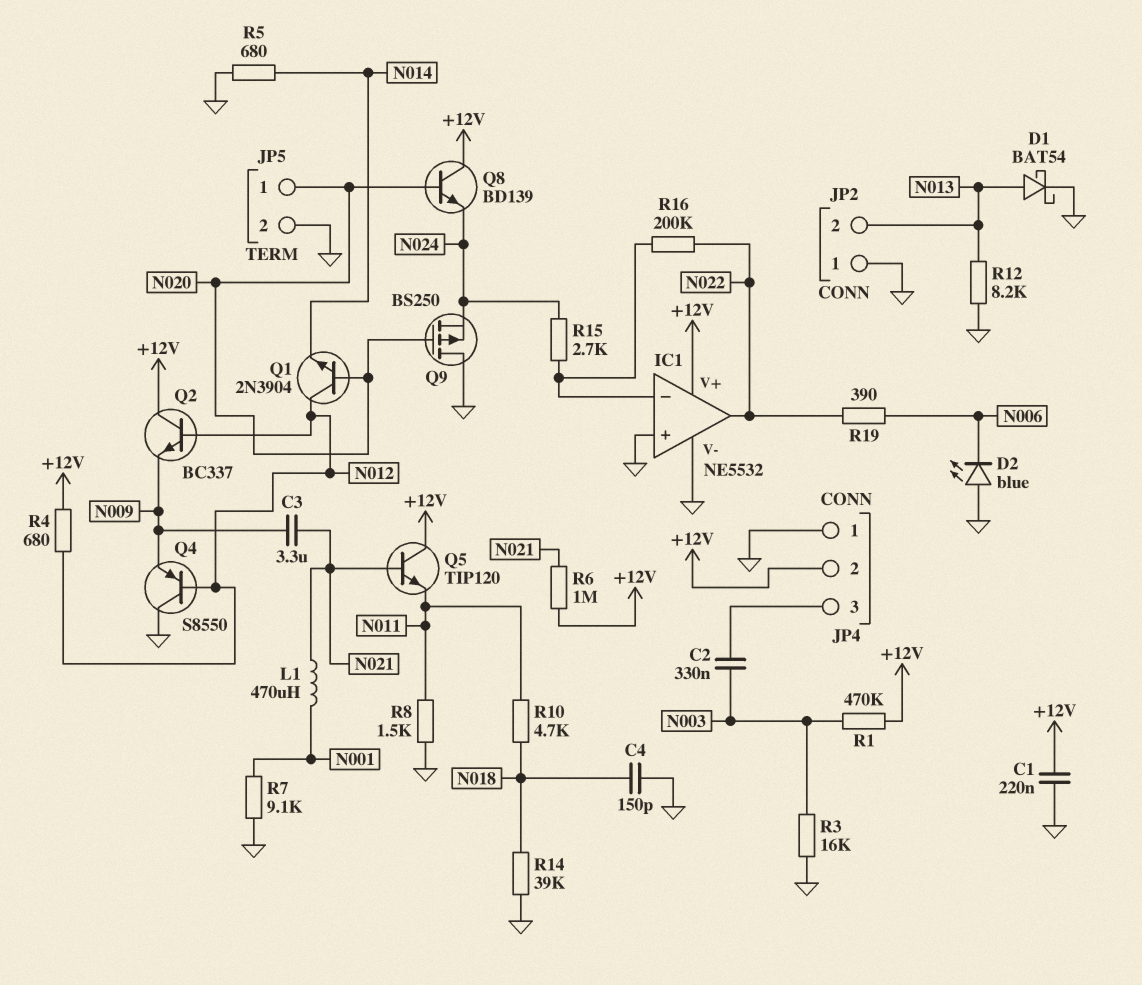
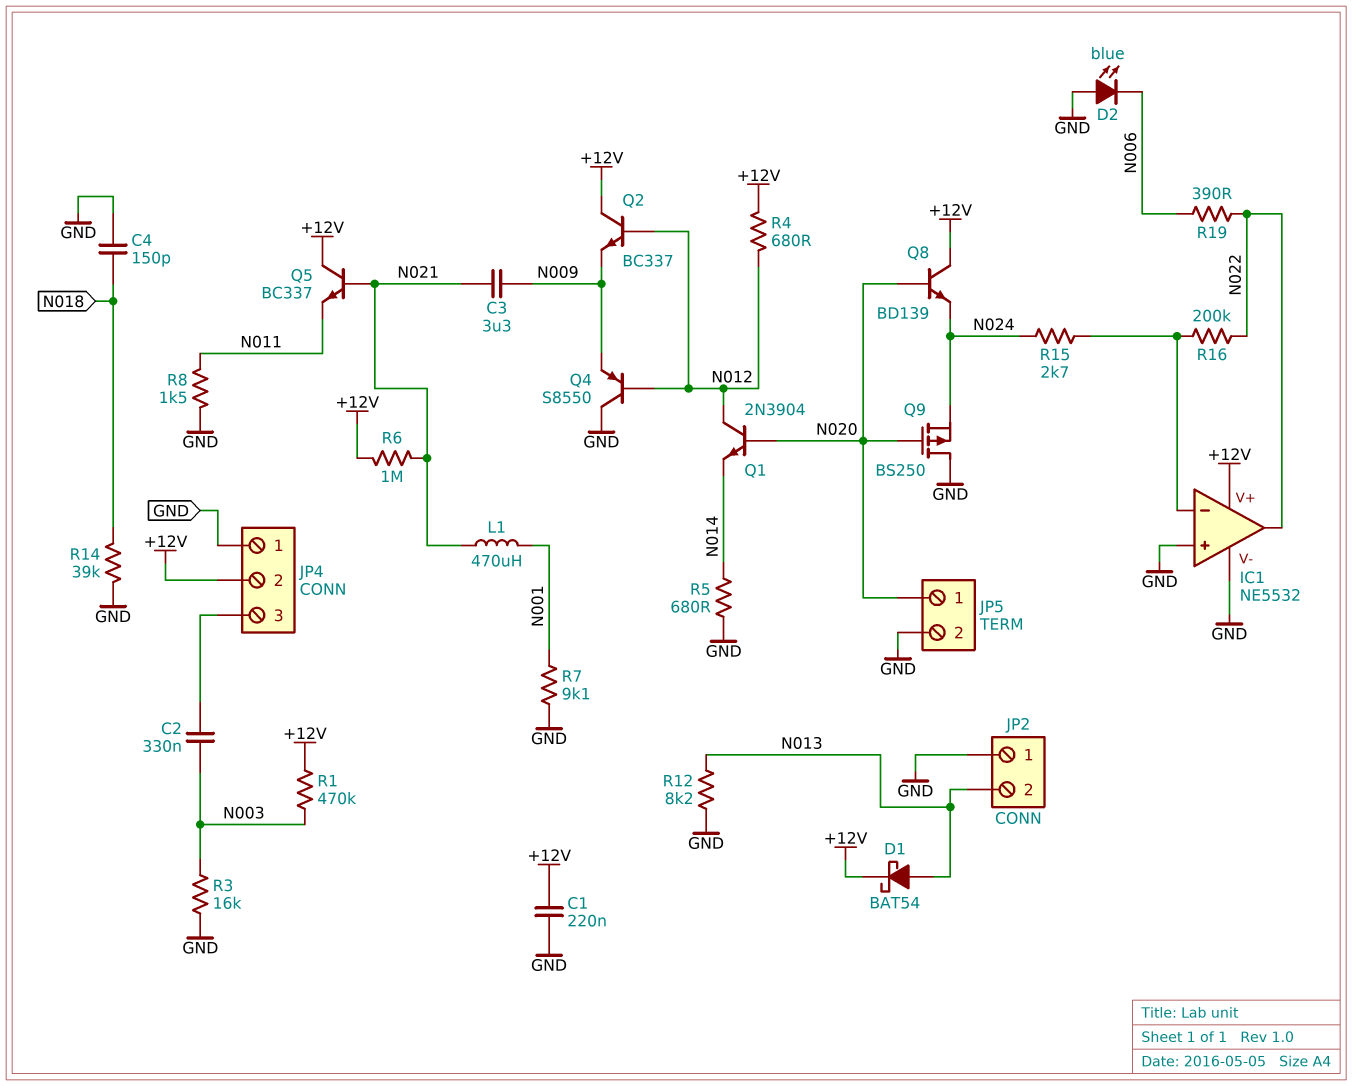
D1: schottky BAT54 (A N013, K GND) -> schottky BAT54 (A N013, K +12V)
Q5: NPN TIP120 (B N021, C +12V, E N011) -> NPN BC337 (B N021, C +12V, E N011)
R10: 4.7k (N011, N018) -> none

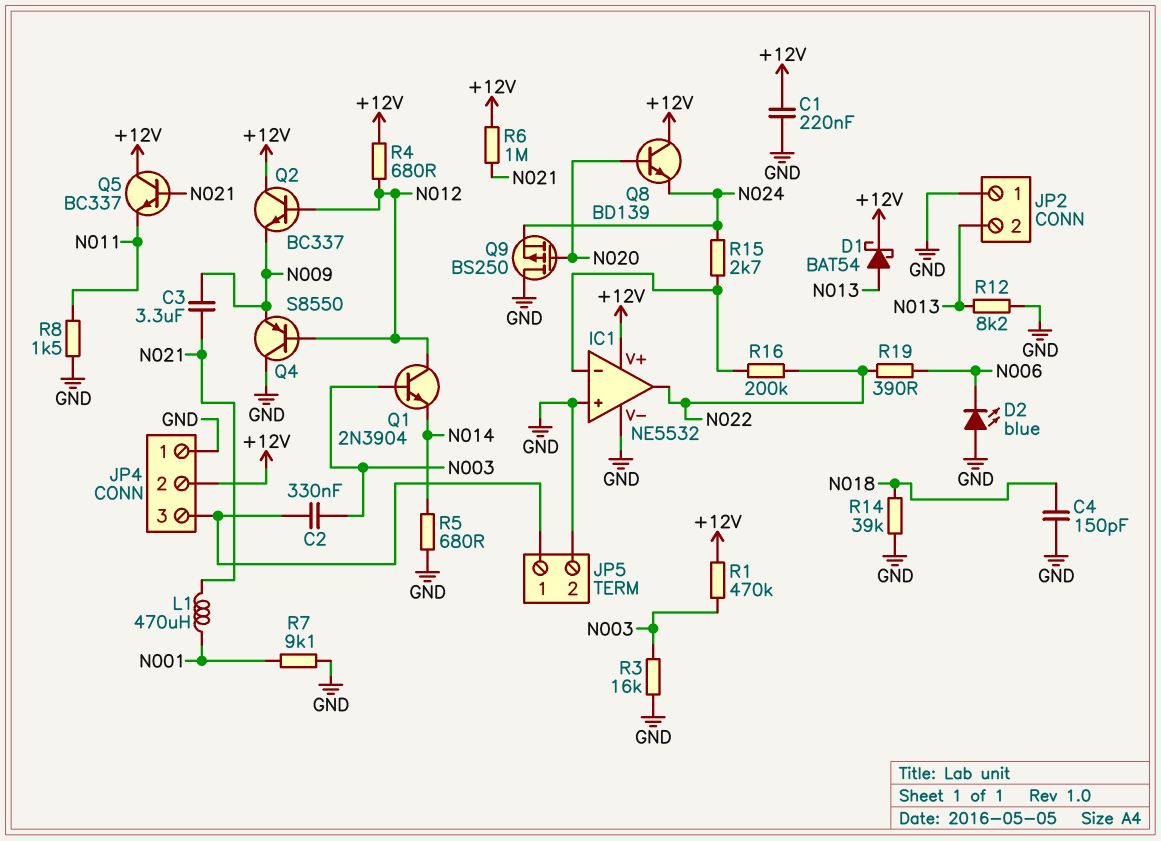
JP5 pin 1: N020 -> JP4/3
Q1: NPN 2N3904 (B N020, C N012, E N014) -> NPN 2N3904 (B N003, C N012, E N014)

